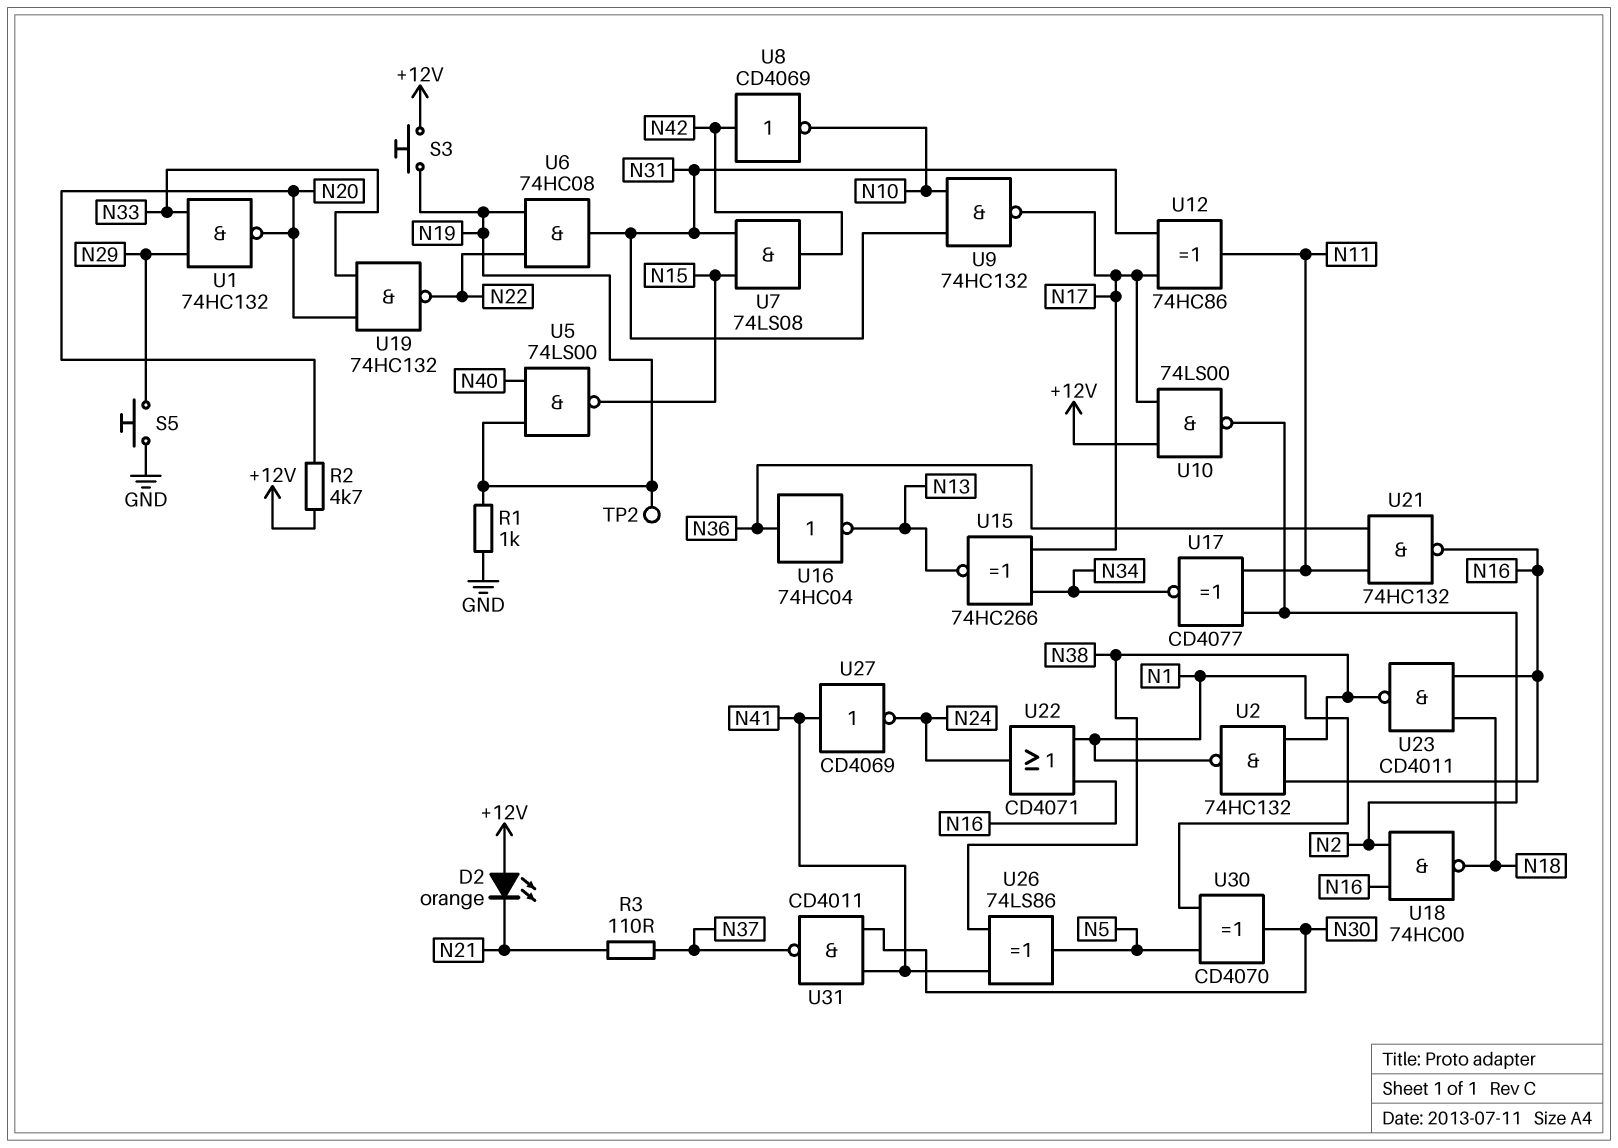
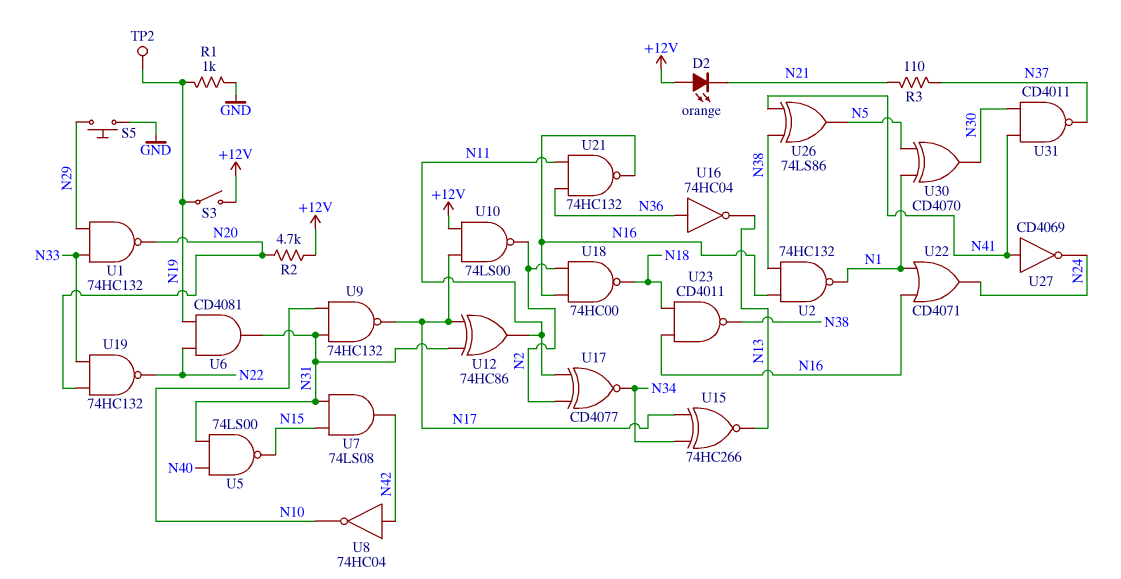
S3: button (+12V, N19) -> switch (+12V, N19)
U5: NAND 74LS00 (in N19, in N40, out N15) -> NAND 74LS00 (in N31, in N40, out N15)
U6: AND 74HC08 (in N19, in N22, out N31) -> AND CD4081 (in N19, in N22, out N31)
U8: NOT CD4069 (in N42, out N10) -> NOT 74HC04 (in N42, out N10)

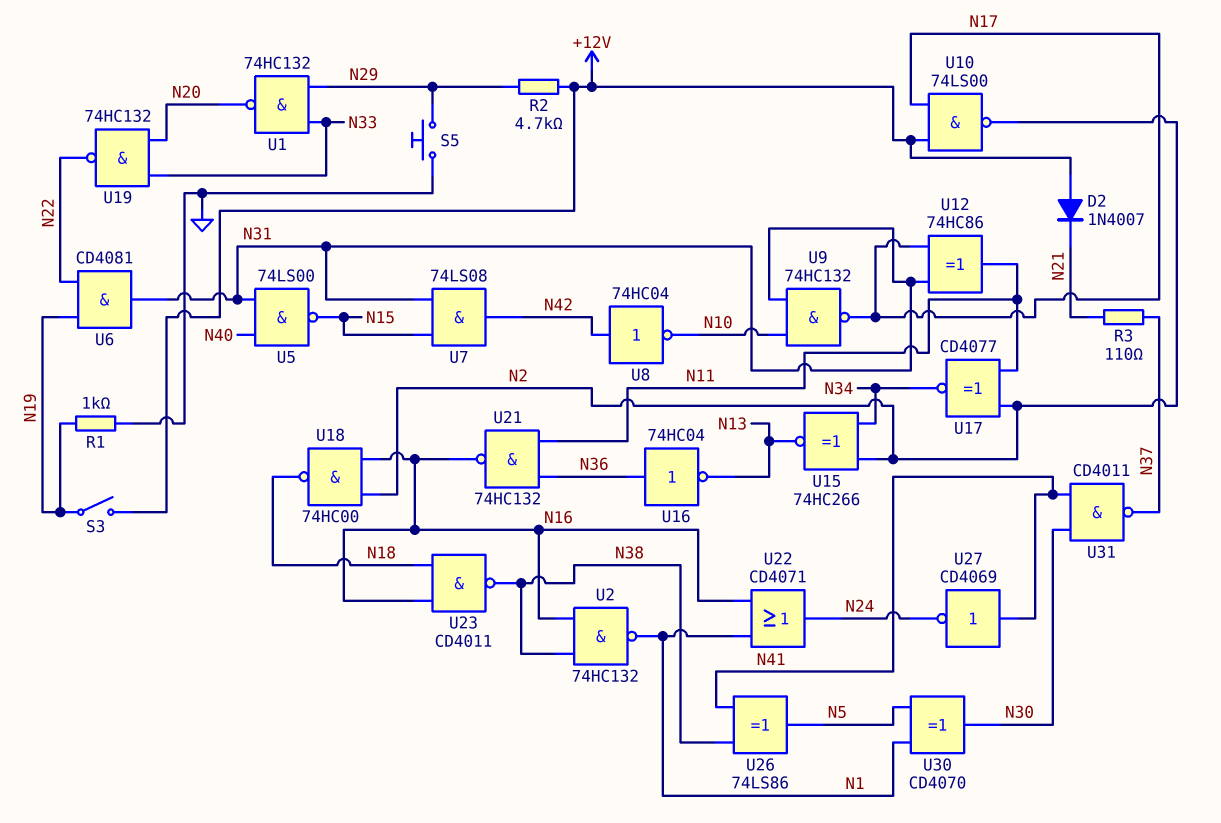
D2: LED orange (A +12V, K N21) -> diode 1N4007 (A +12V, K N21)
R2: 4.7k (+12V, N20) -> 4.7k (+12V, N29)
TP2: test point (N19) -> none
U15: XNOR 74HC266 (in N17, in N34, out N13) -> XNOR 74HC266 (in N2, in N34, out N13)

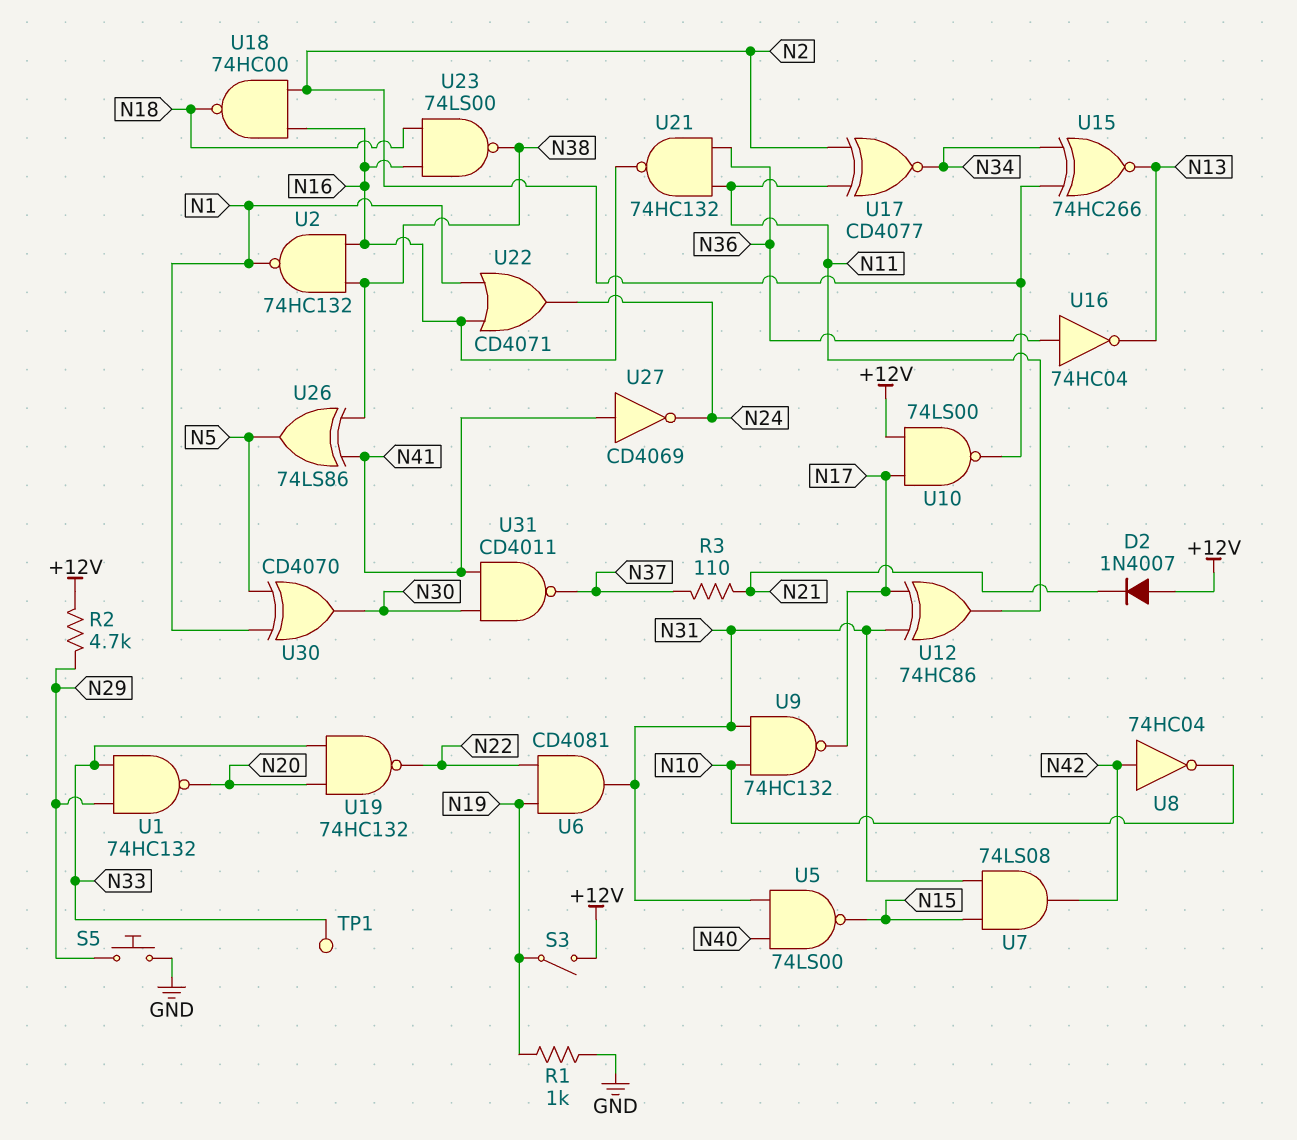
TP1: none -> test point (N33)
U23: NAND CD4011 (in N16, in N18, out N38) -> NAND 74LS00 (in N16, in N18, out N38)

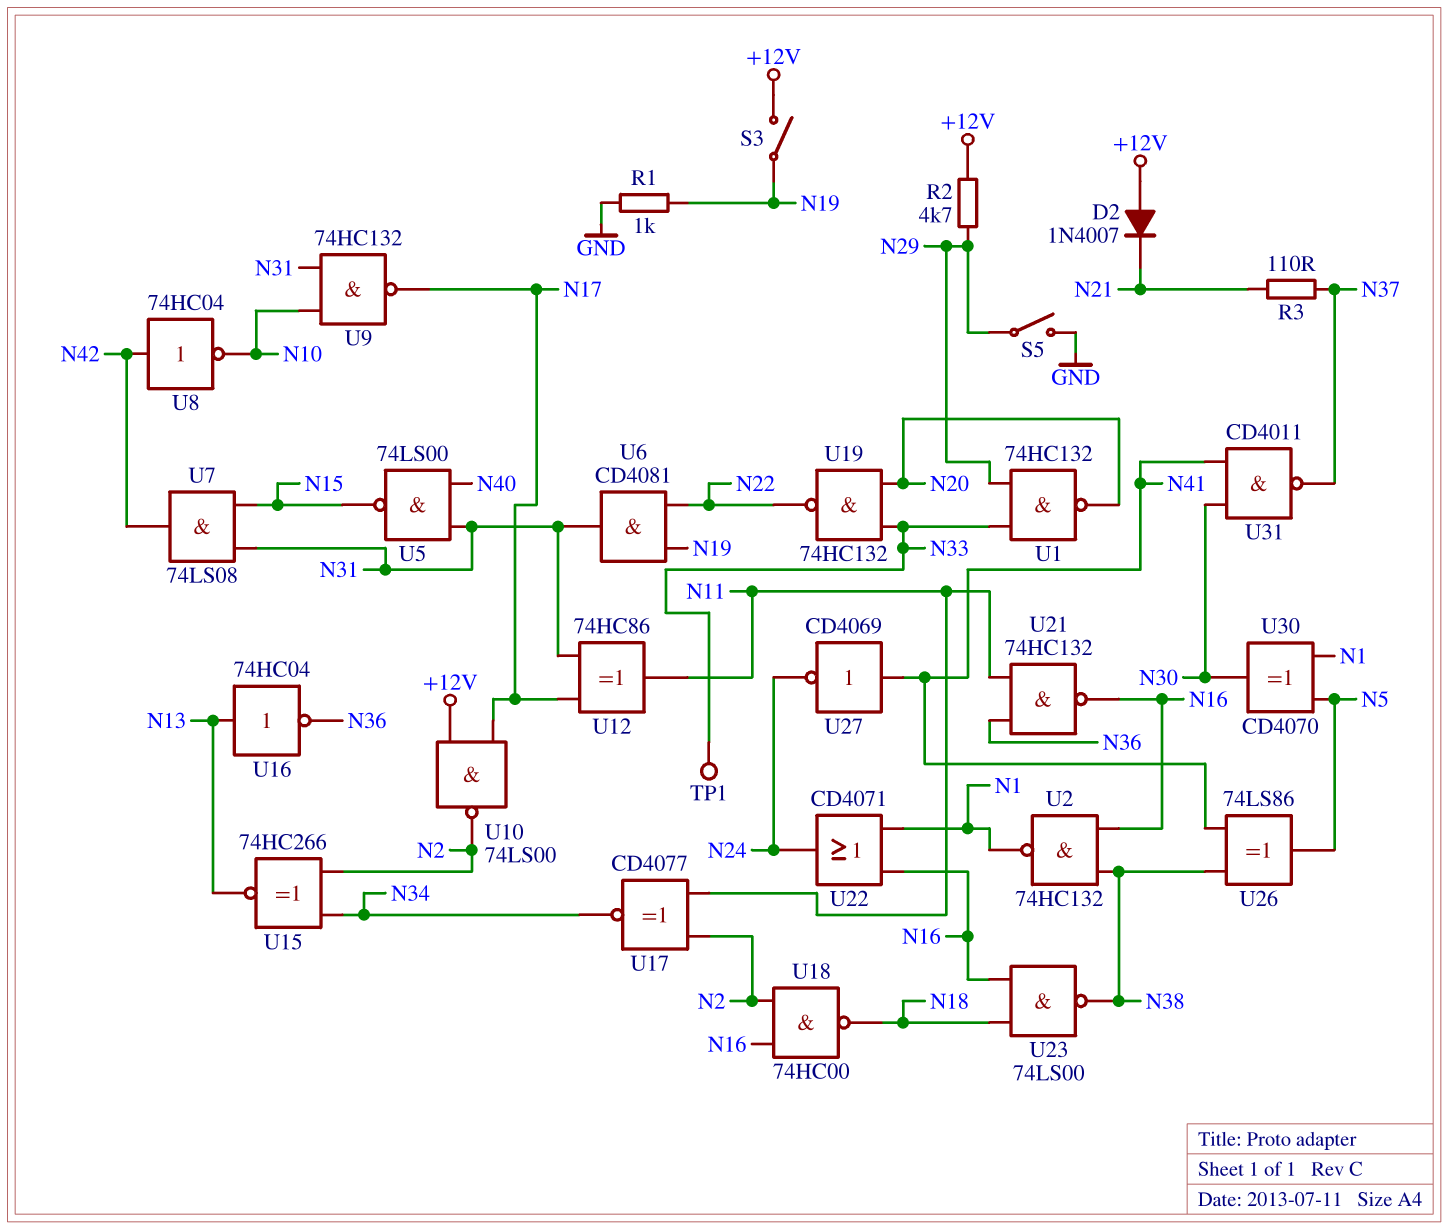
S5: button (GND, N29) -> switch (GND, N29)
U16: NOT 74HC04 (in N36, out N13) -> NOT 74HC04 (in N13, out N36)

